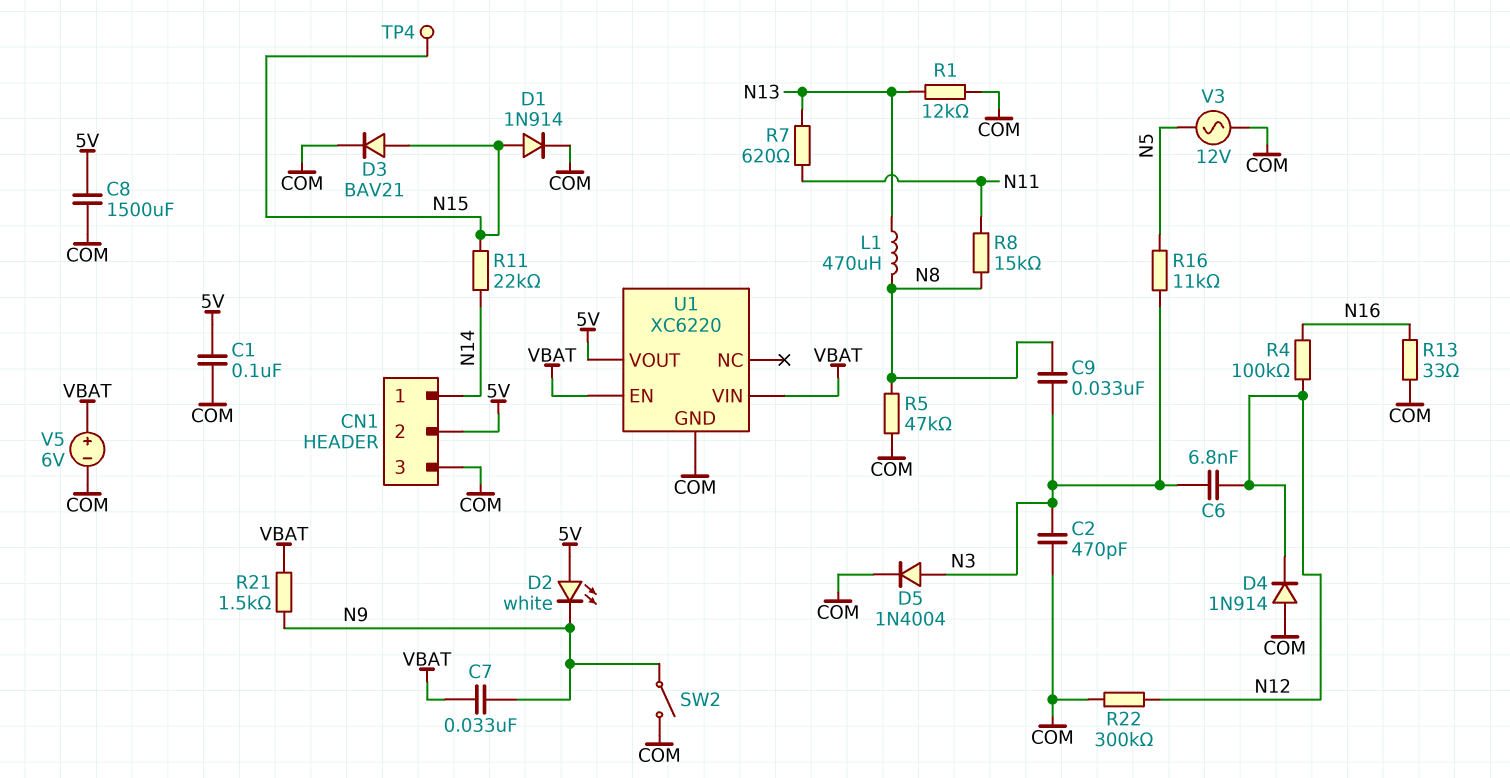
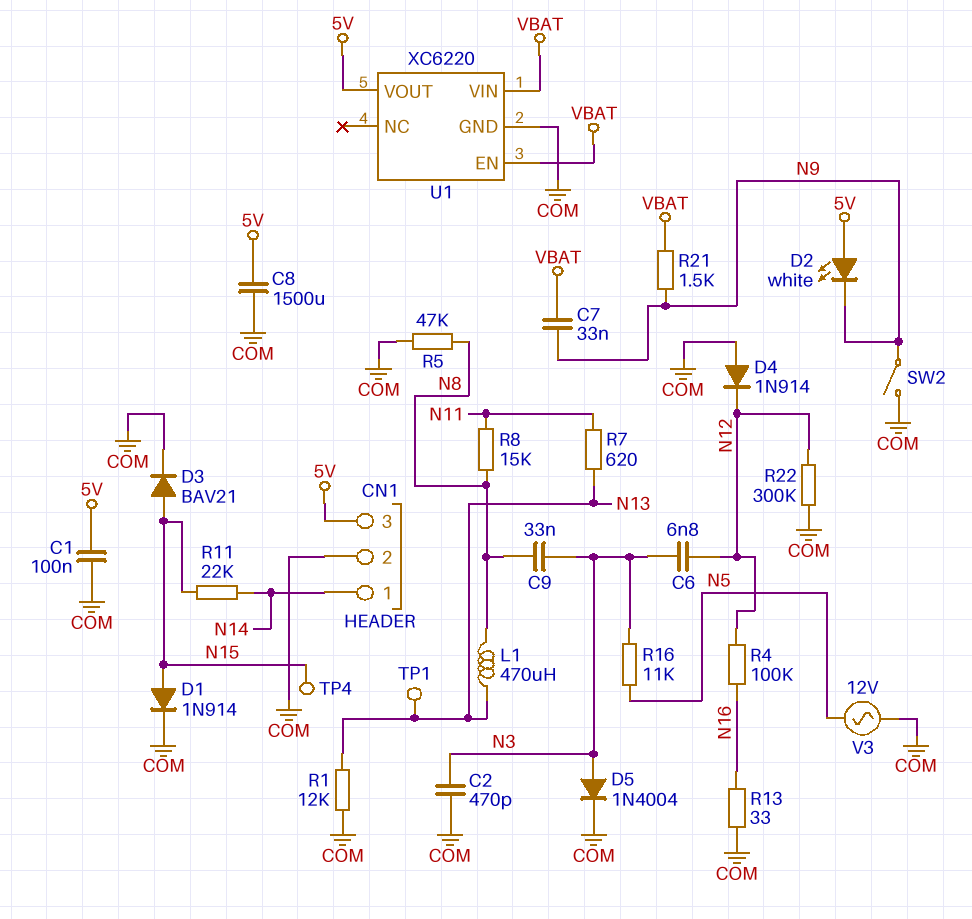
CN1 pin 2: 5V -> COM
CN1 pin 3: COM -> 5V
TP1: none -> test point (N13)
V5: 6V (plus VBAT, minus COM) -> none

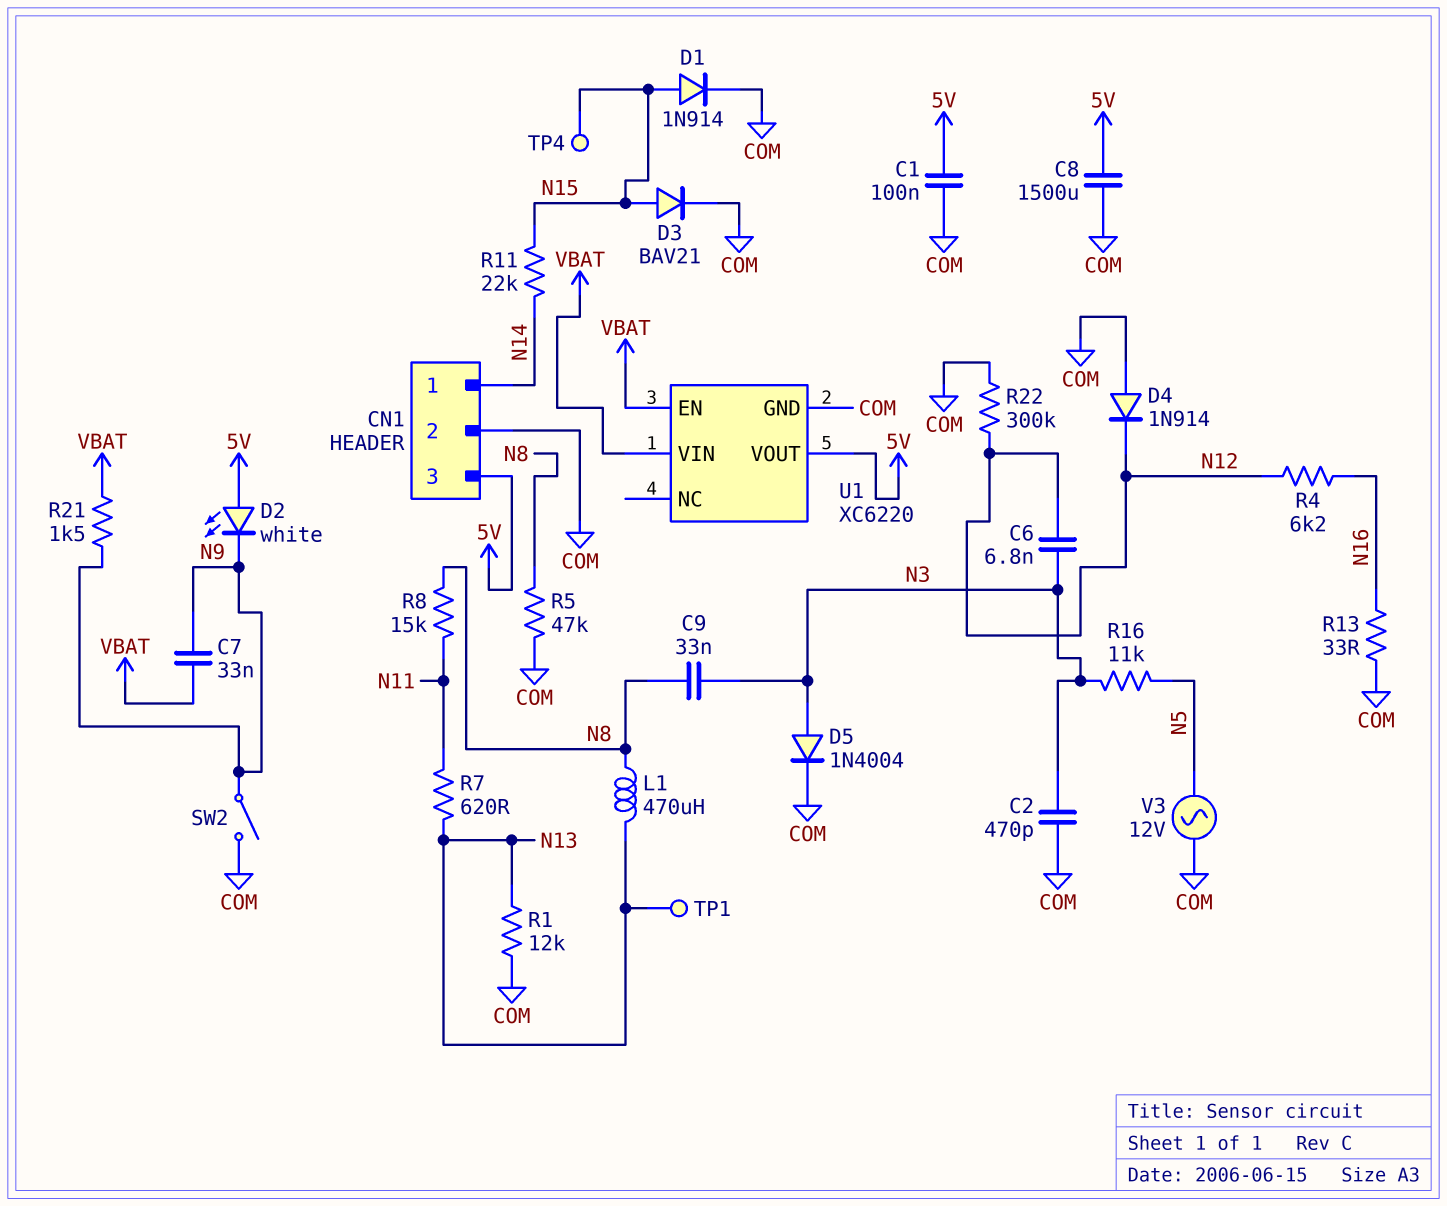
R4: 100k (N12, N16) -> 6.2k (N12, N16)

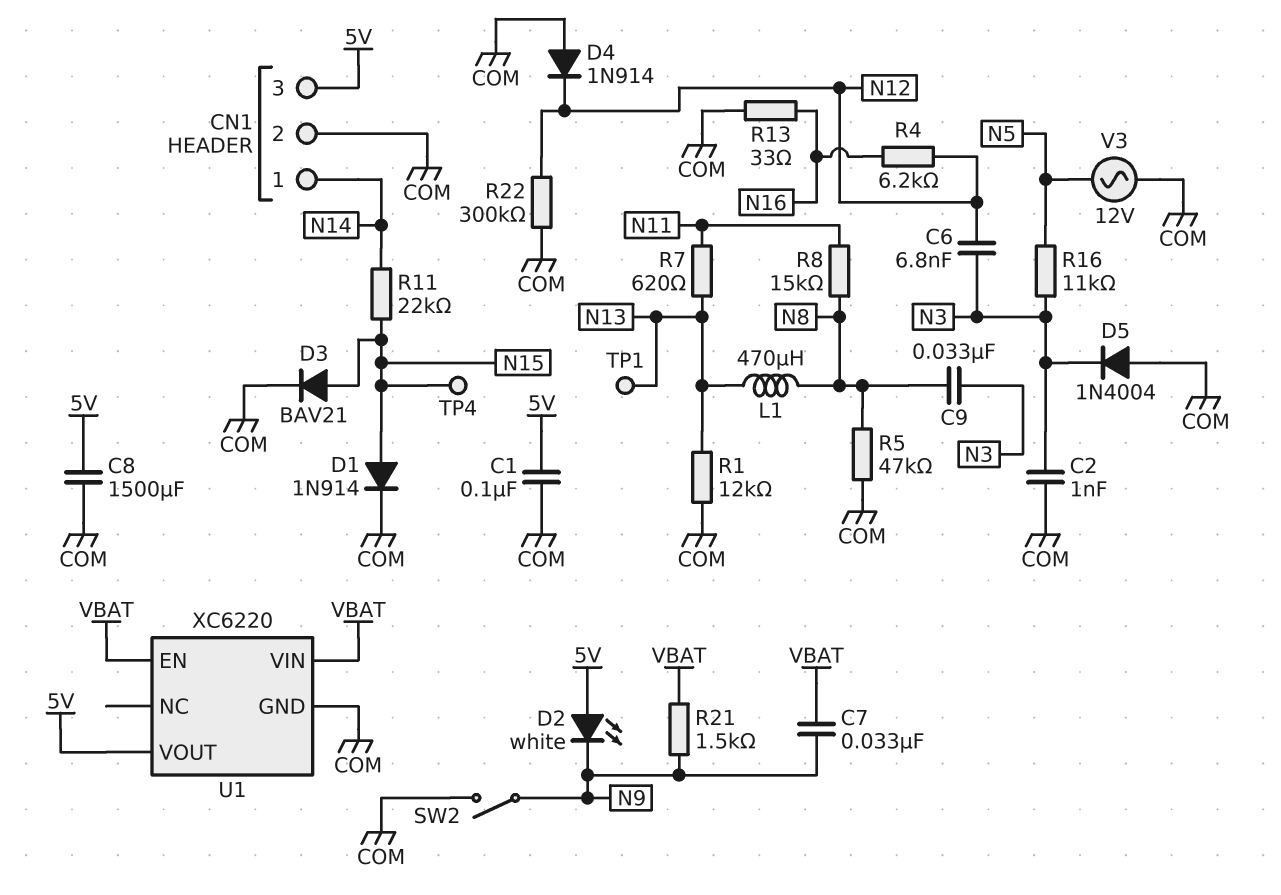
C2: 470pF (COM, N3) -> 1nF (COM, N3)
D5: diode 1N4004 (A N3, K COM) -> diode 1N4004 (A COM, K N3)

